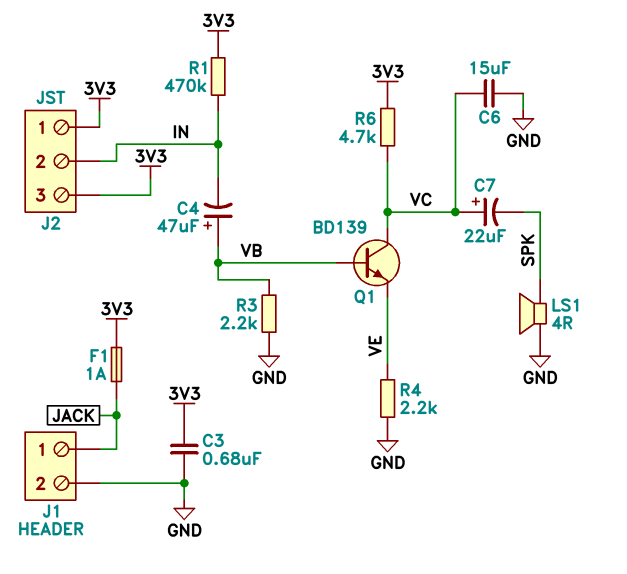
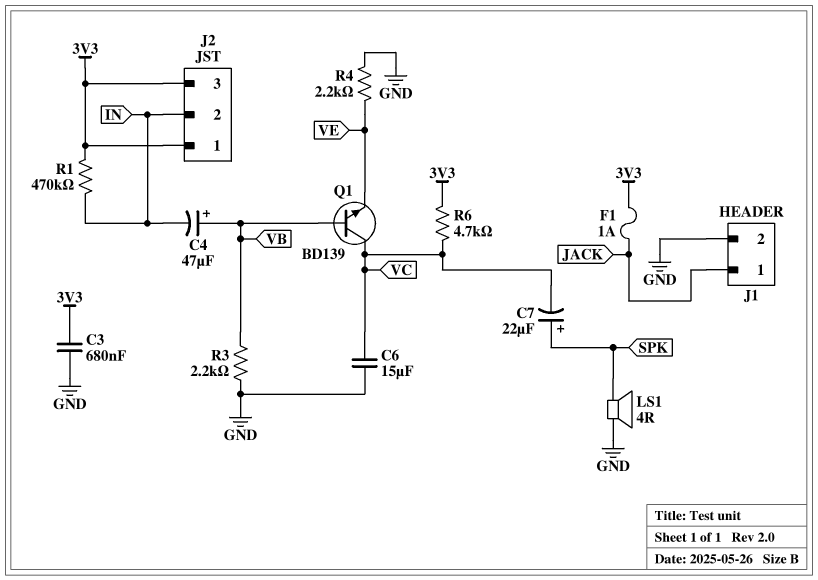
C7: 22uF (plus VC, minus SPK) -> 22uF (plus SPK, minus VC)

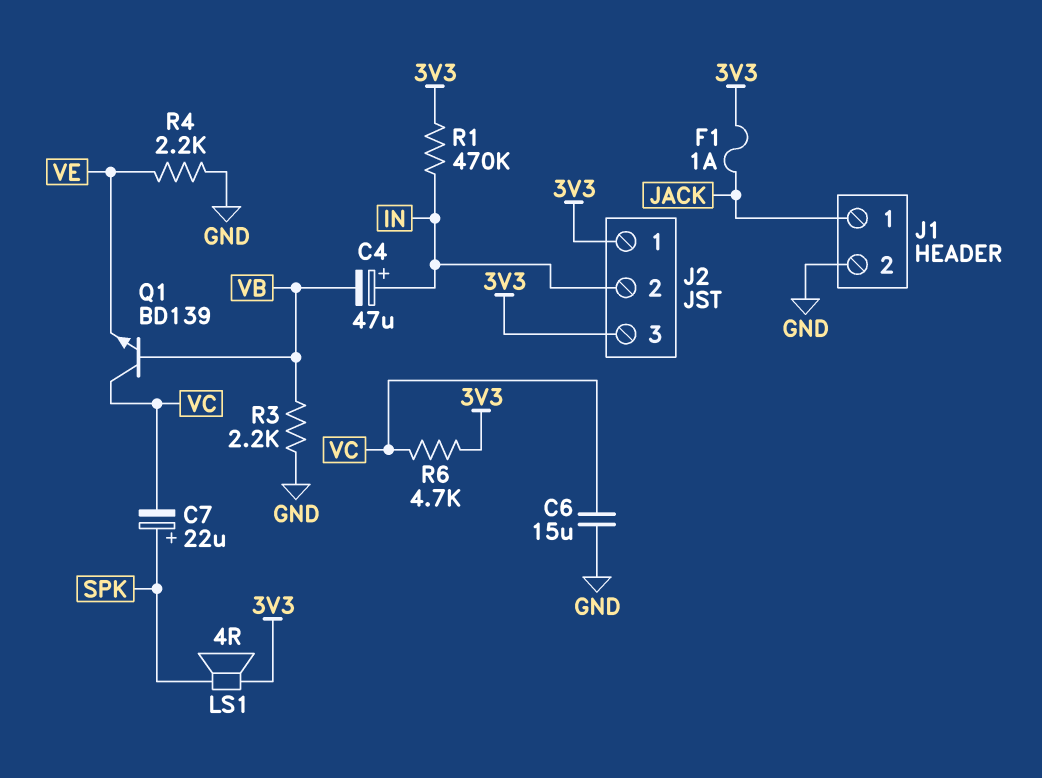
C3: 680nF (3V3, GND) -> none
C4: 47uF (plus VB, minus IN) -> 47uF (plus IN, minus VB)
LS1: speaker 4R (GND, SPK) -> speaker 4R (3V3, SPK)

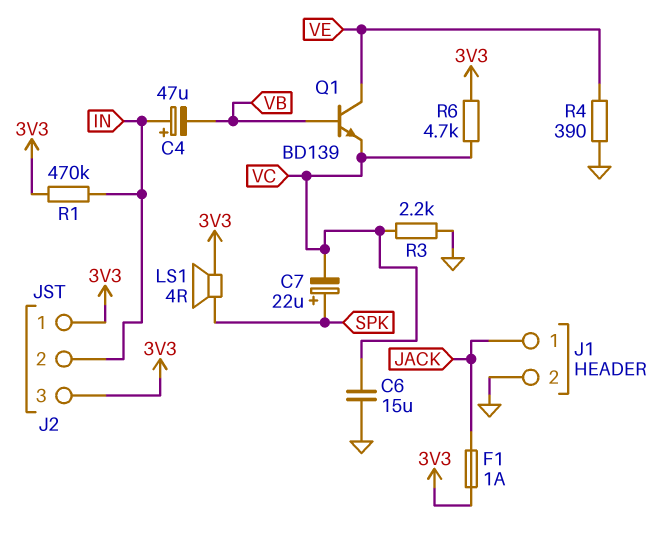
Q1: NPN BD139 (B VB, C VC, E VE) -> NPN BD139 (B VB, C VE, E VC)
R3: 2.2k (GND, VB) -> 2.2k (GND, VC)
R4: 2.2k (GND, VE) -> 390 (GND, VE)

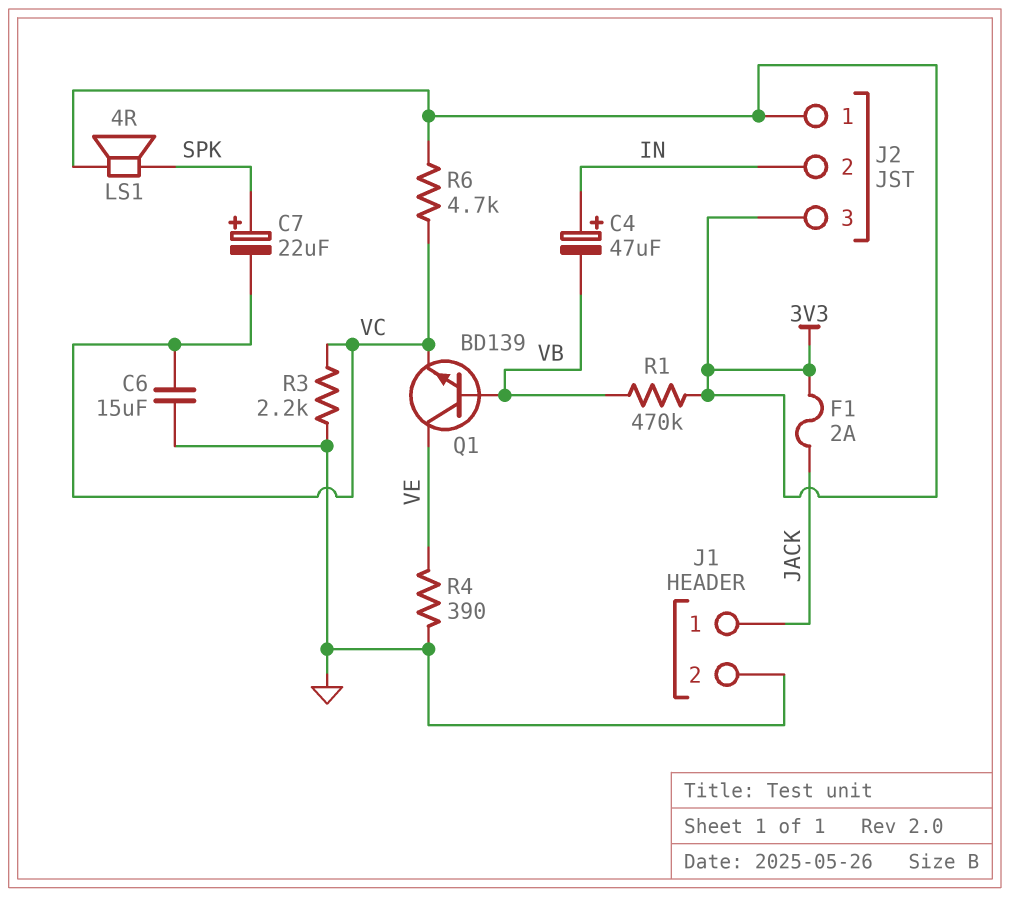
F1: 1A (3V3, JACK) -> 2A (3V3, JACK)
R1: 470k (3V3, IN) -> 470k (3V3, VB)

